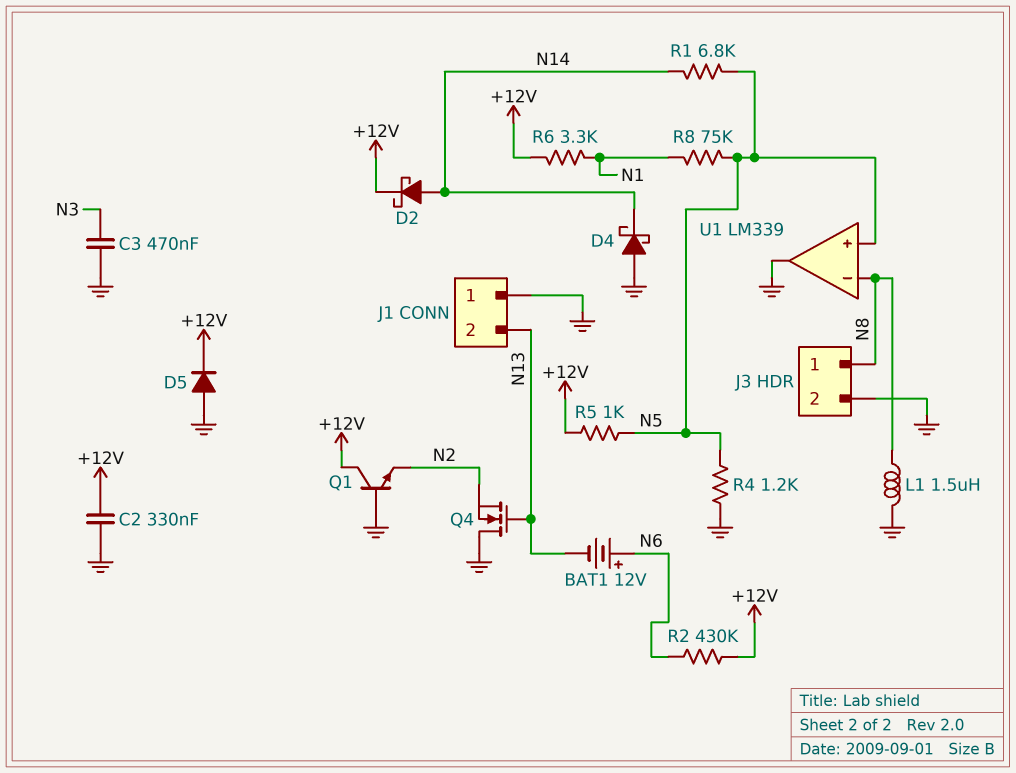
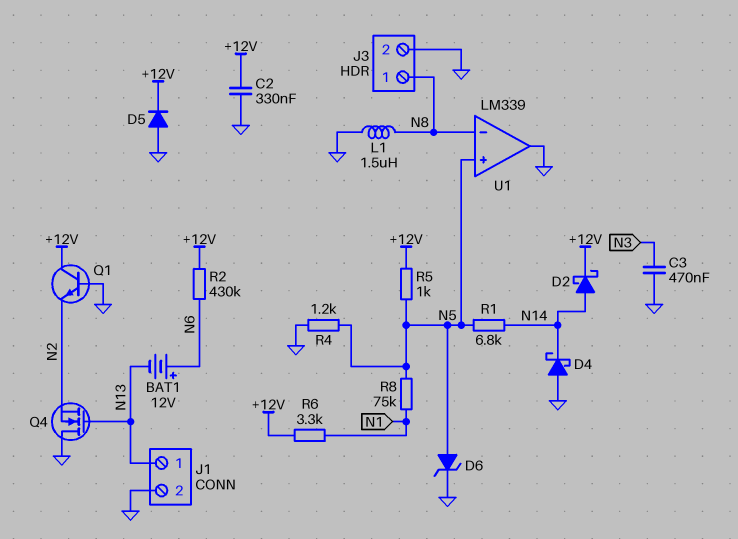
D6: none -> zener (A N5, K GND)
J1 pin 1: GND -> N13
J1 pin 2: N13 -> GND

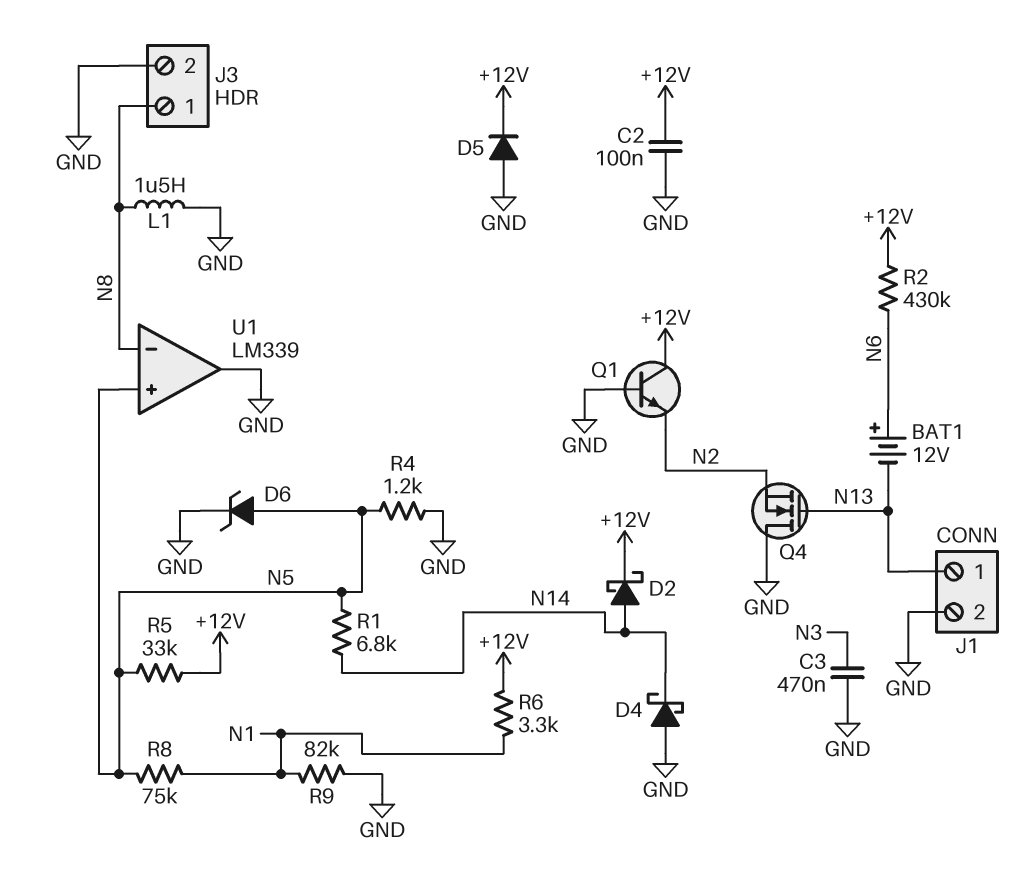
C2: 330nF (+12V, GND) -> 100nF (+12V, GND)
R5: 1k (+12V, N5) -> 33k (+12V, N5)
R9: none -> 82k (GND, N1)

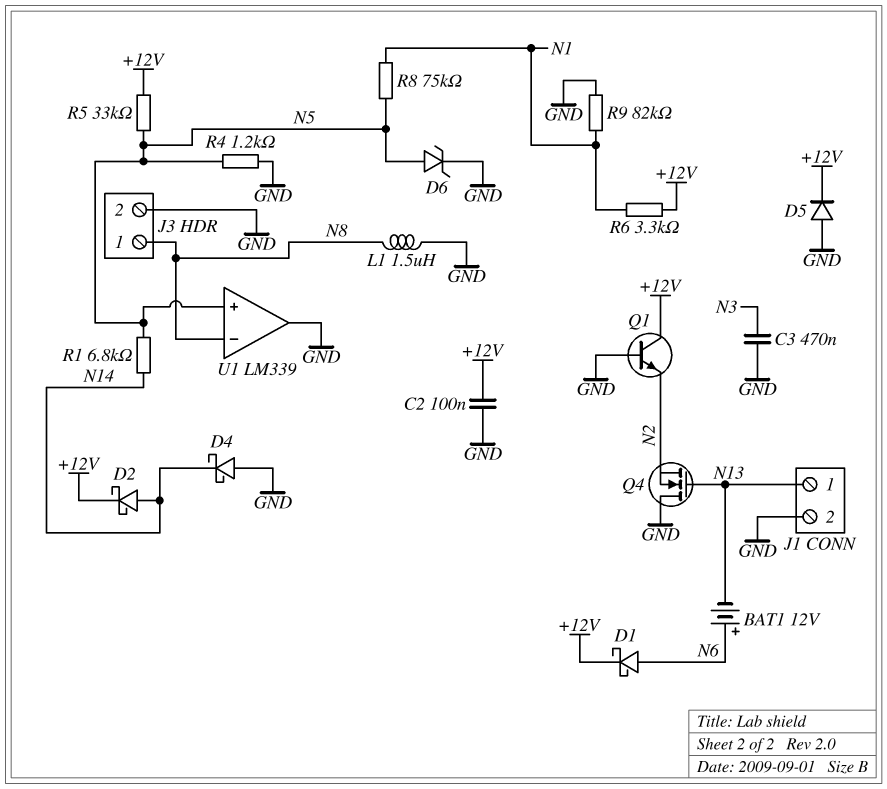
D1: none -> schottky (A N6, K +12V)
R2: 430k (+12V, N6) -> none

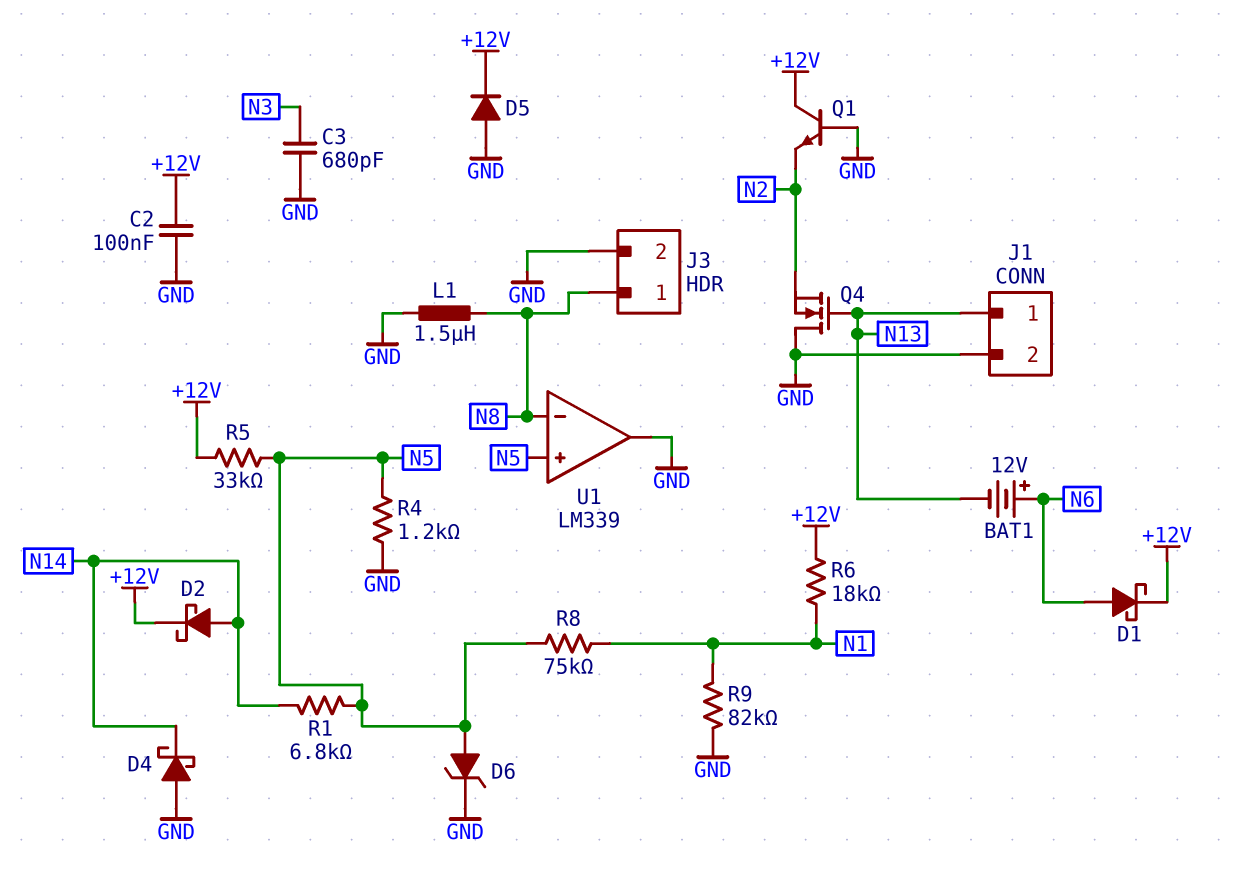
C3: 470nF (GND, N3) -> 680pF (GND, N3)
R6: 3.3k (+12V, N1) -> 18k (+12V, N1)

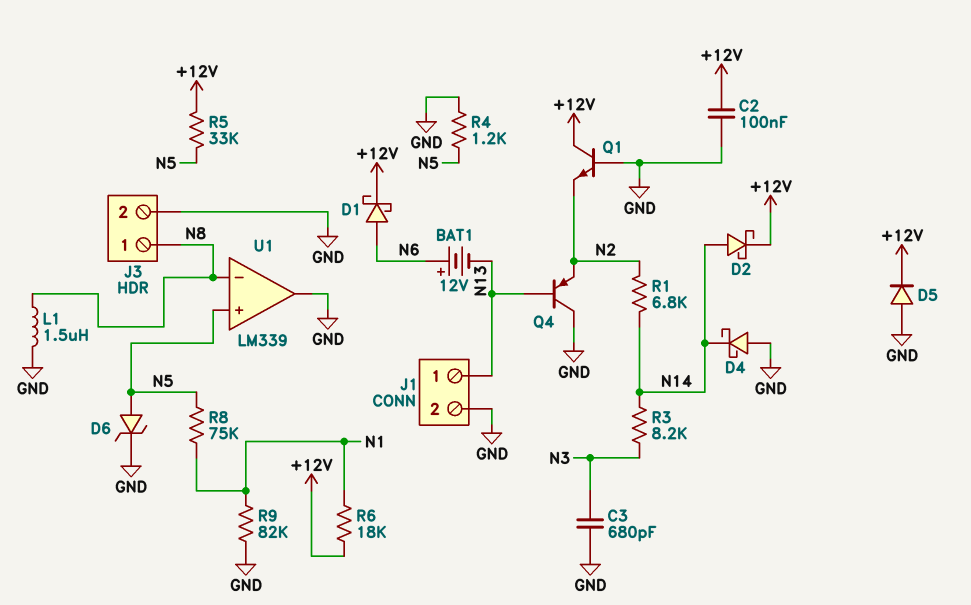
Q4: NMOS (G N13, D GND, S N2) -> PNP (B N13, C GND, E N2)
R1: 6.8k (N5, N14) -> 6.8k (N2, N14)
R3: none -> 8.2k (N3, N14)

